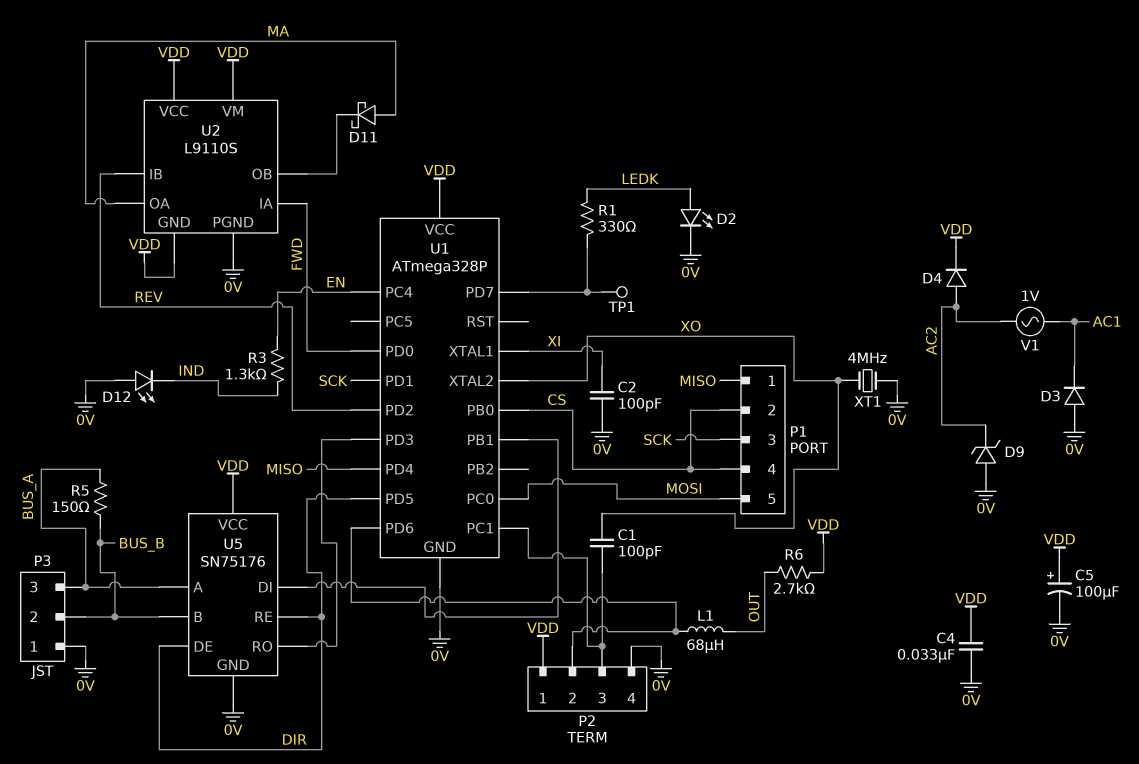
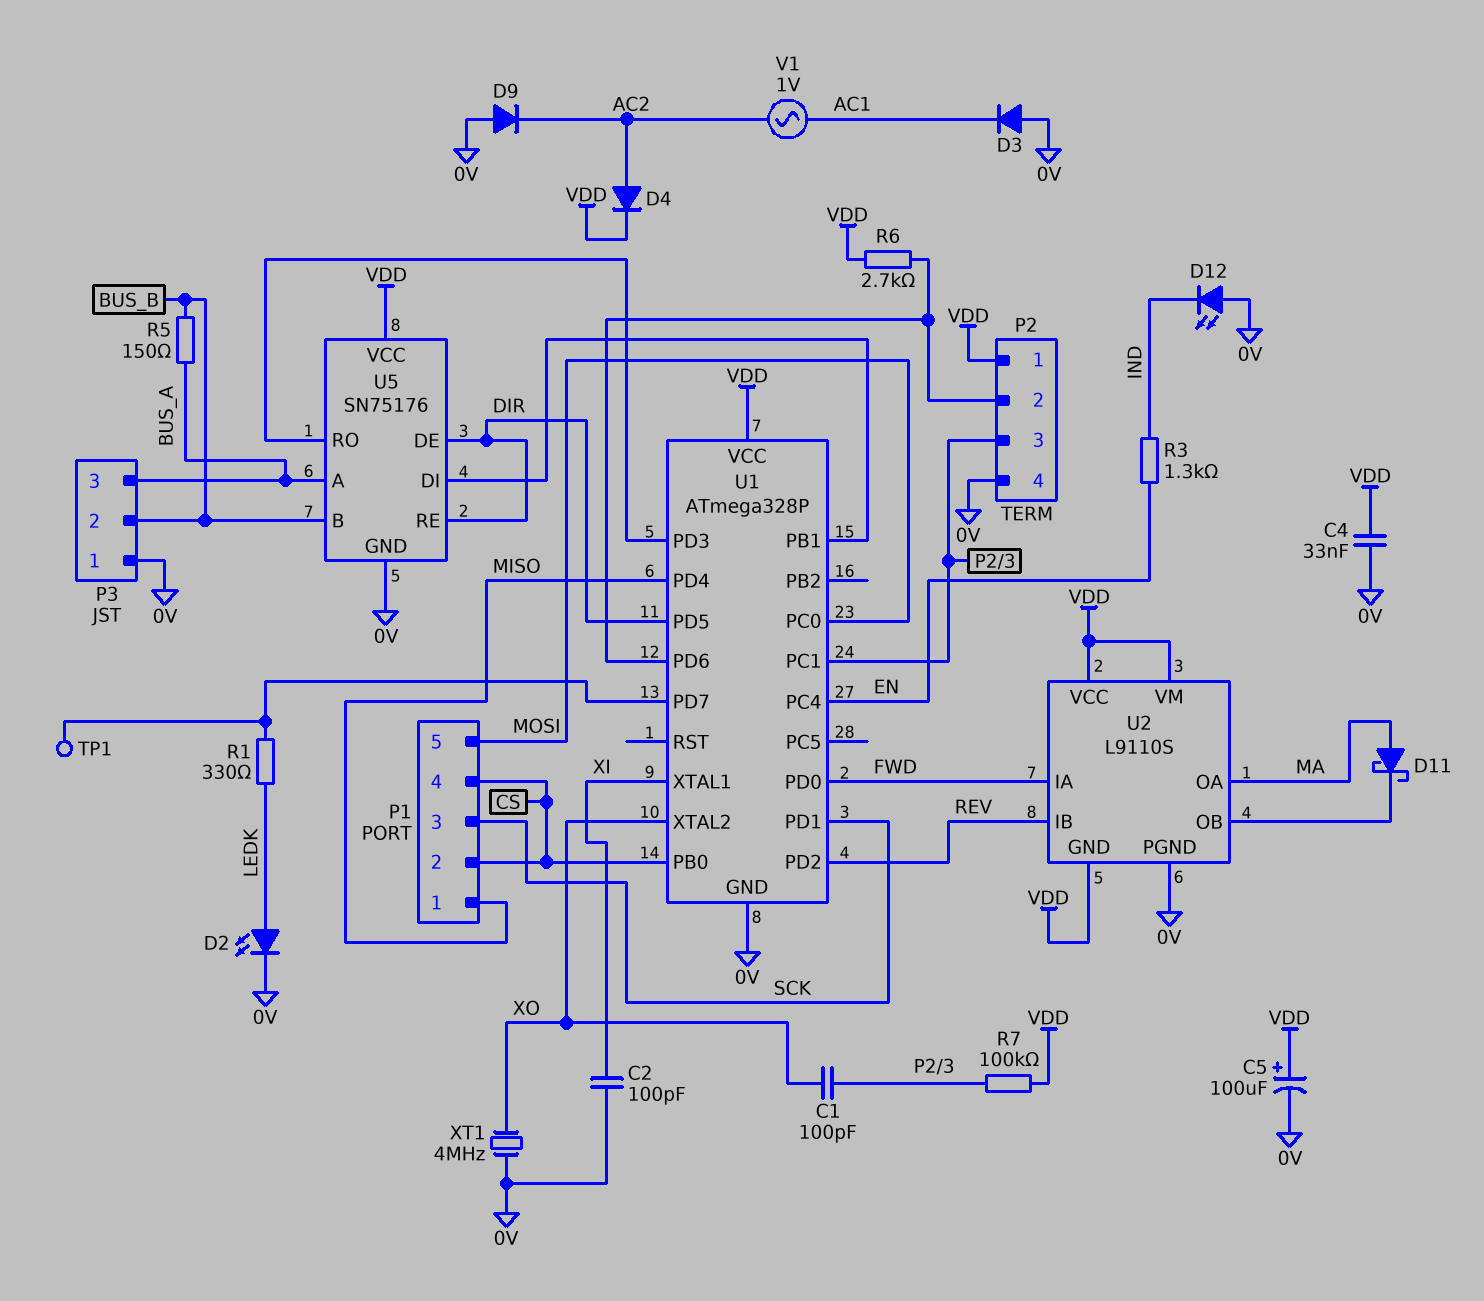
D9: zener (A 0V, K AC2) -> diode (A 0V, K AC2)
L1: 68uH (OUT, P2/2) -> none
R6: 2.7k (OUT, VDD) -> 2.7k (P2/2, VDD)
R7: none -> 100k (P2/3, VDD)

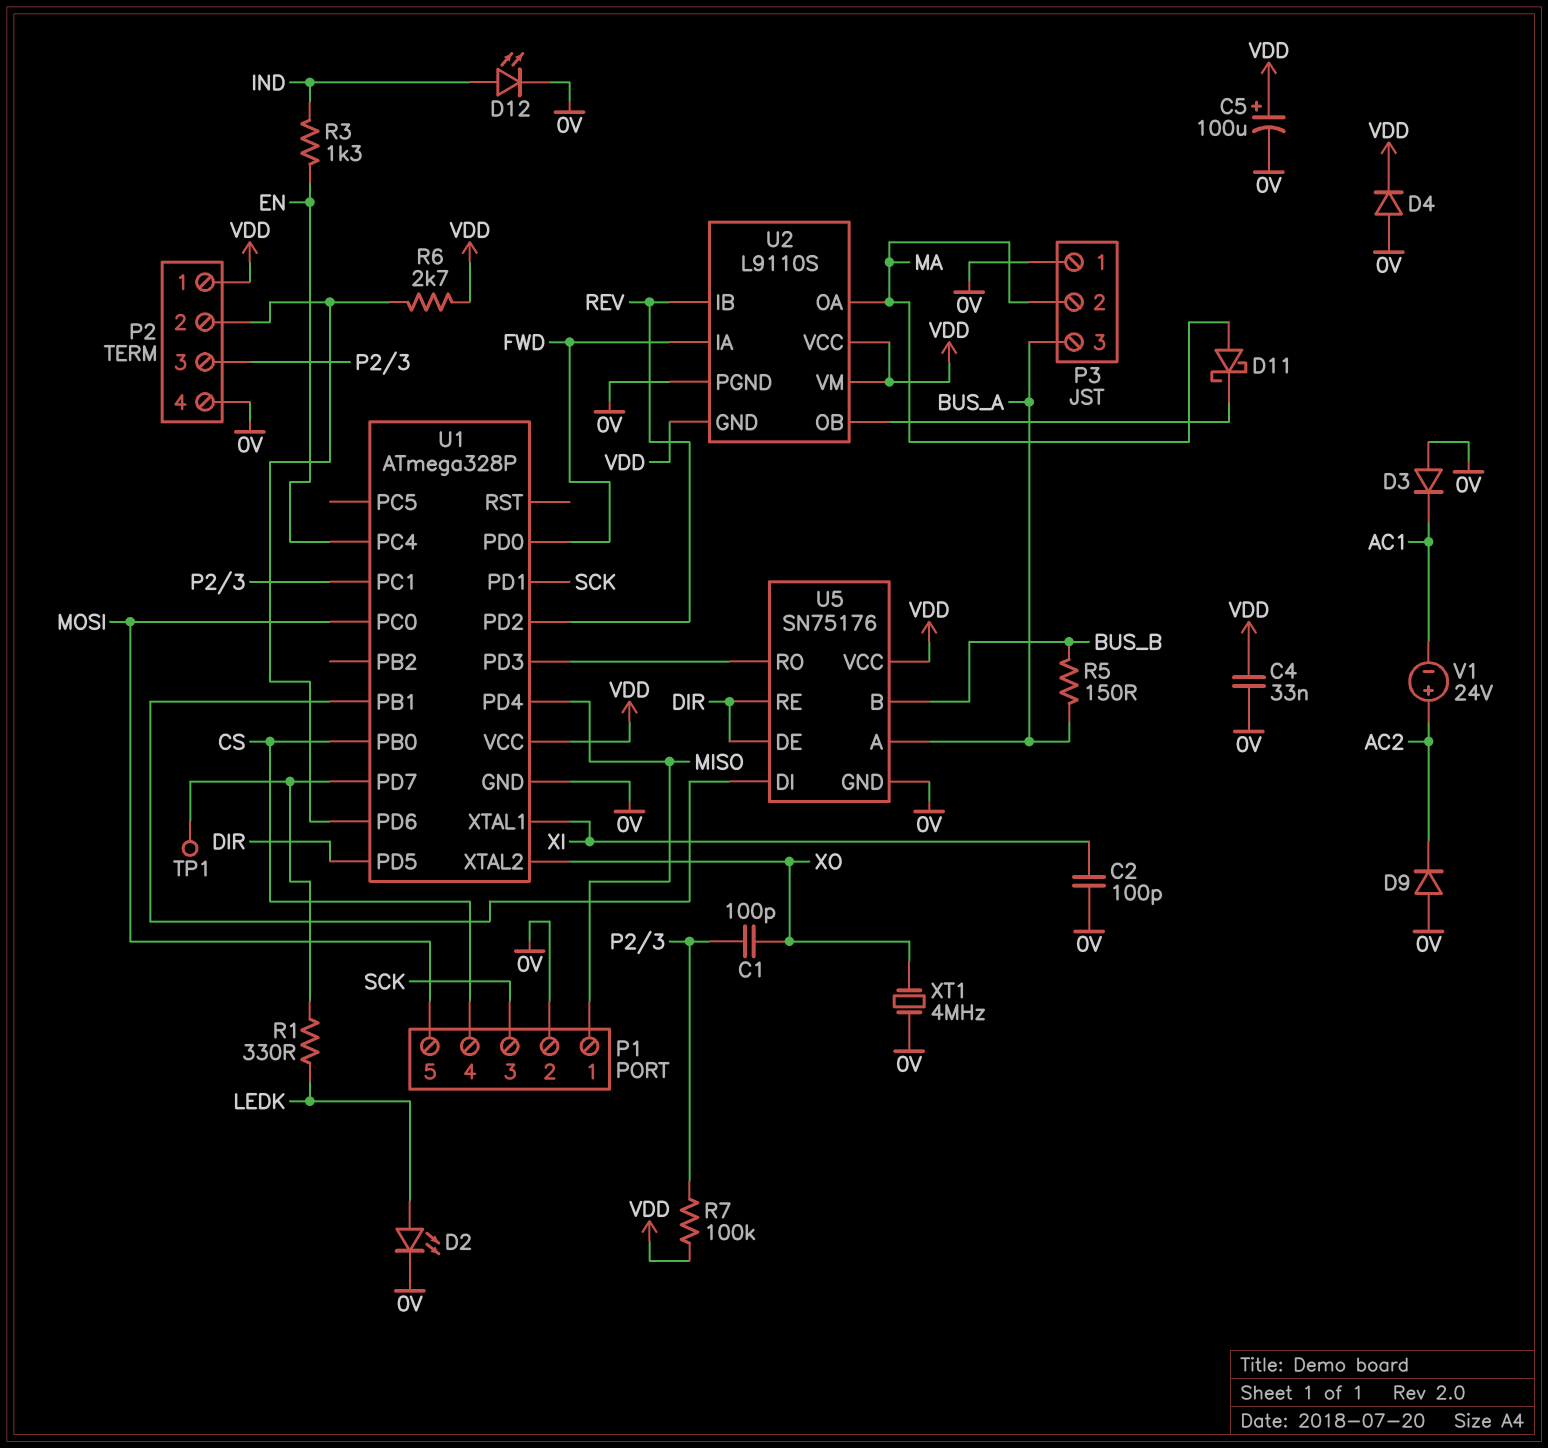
D4: diode (A AC2, K VDD) -> diode (A 0V, K VDD)
D12: LED (A 0V, K IND) -> LED (A IND, K 0V)
P1 pin 2: CS -> 0V
P3 pin 2: BUS_B -> MA
V1: AC 1V (AC1, AC2) -> 24V (plus AC2, minus AC1)

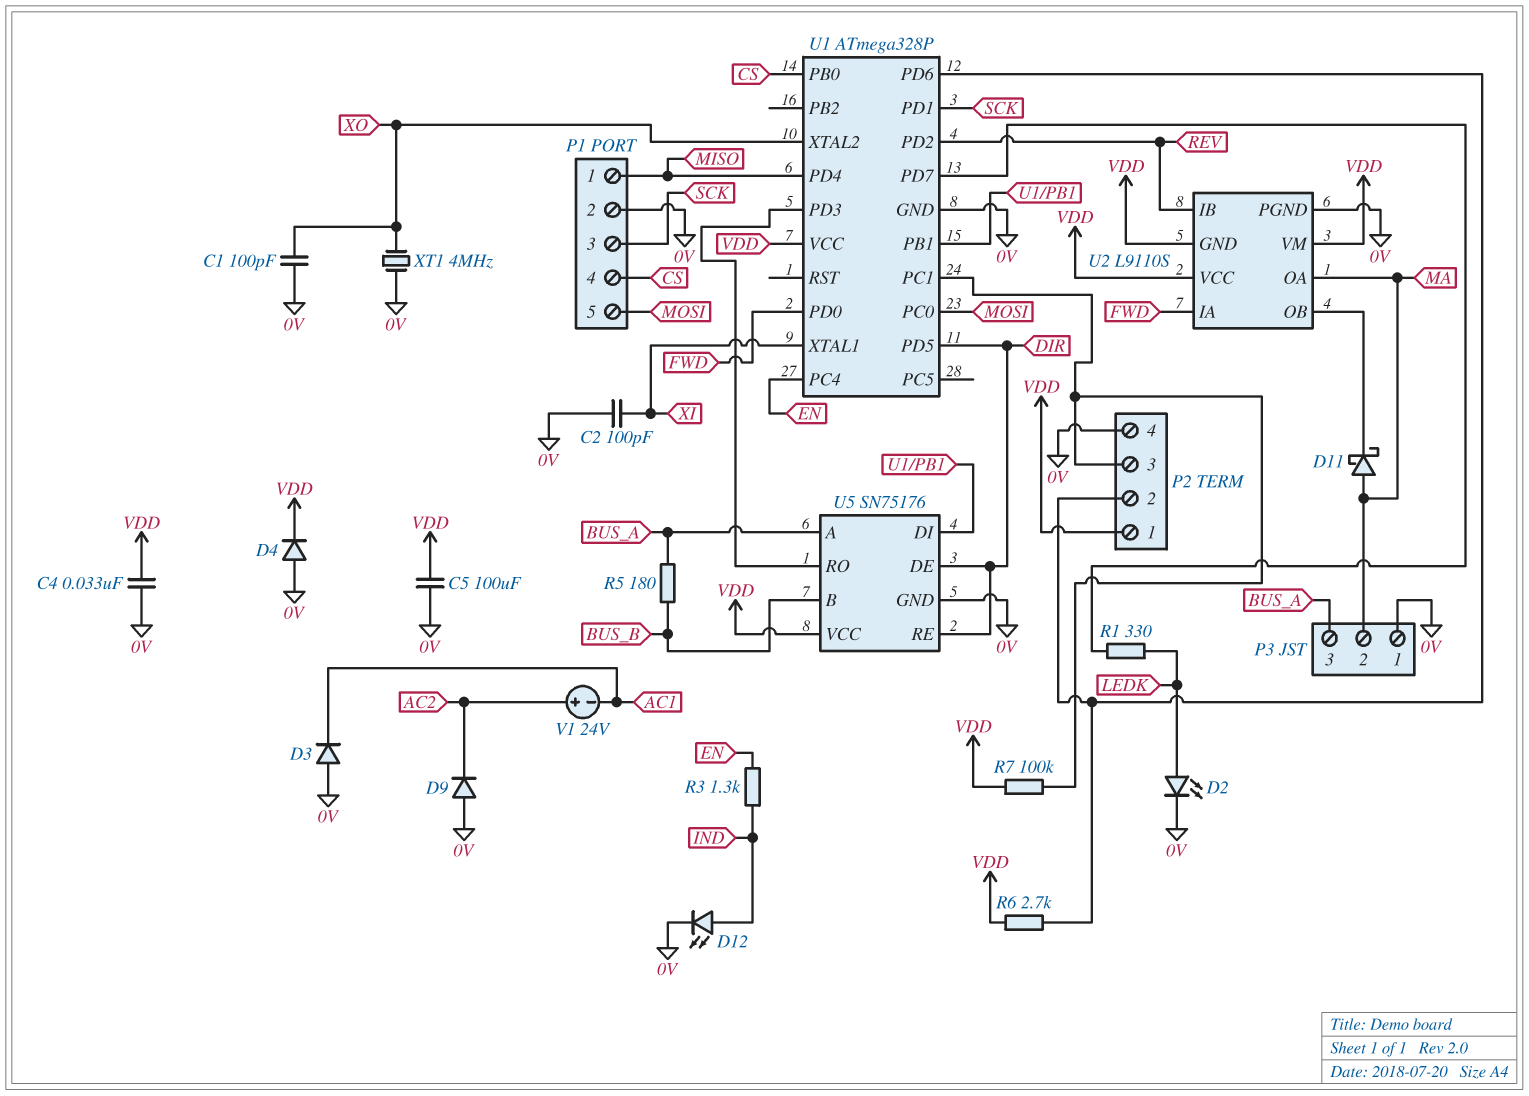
C1: 100pF (P2/3, XO) -> 100pF (0V, XO)
C5: 100uF (plus VDD, minus 0V) -> 100uF (0V, VDD)
R5: 150 (BUS_A, BUS_B) -> 180 (BUS_A, BUS_B)
TP1: test point (U1/PD7) -> none

